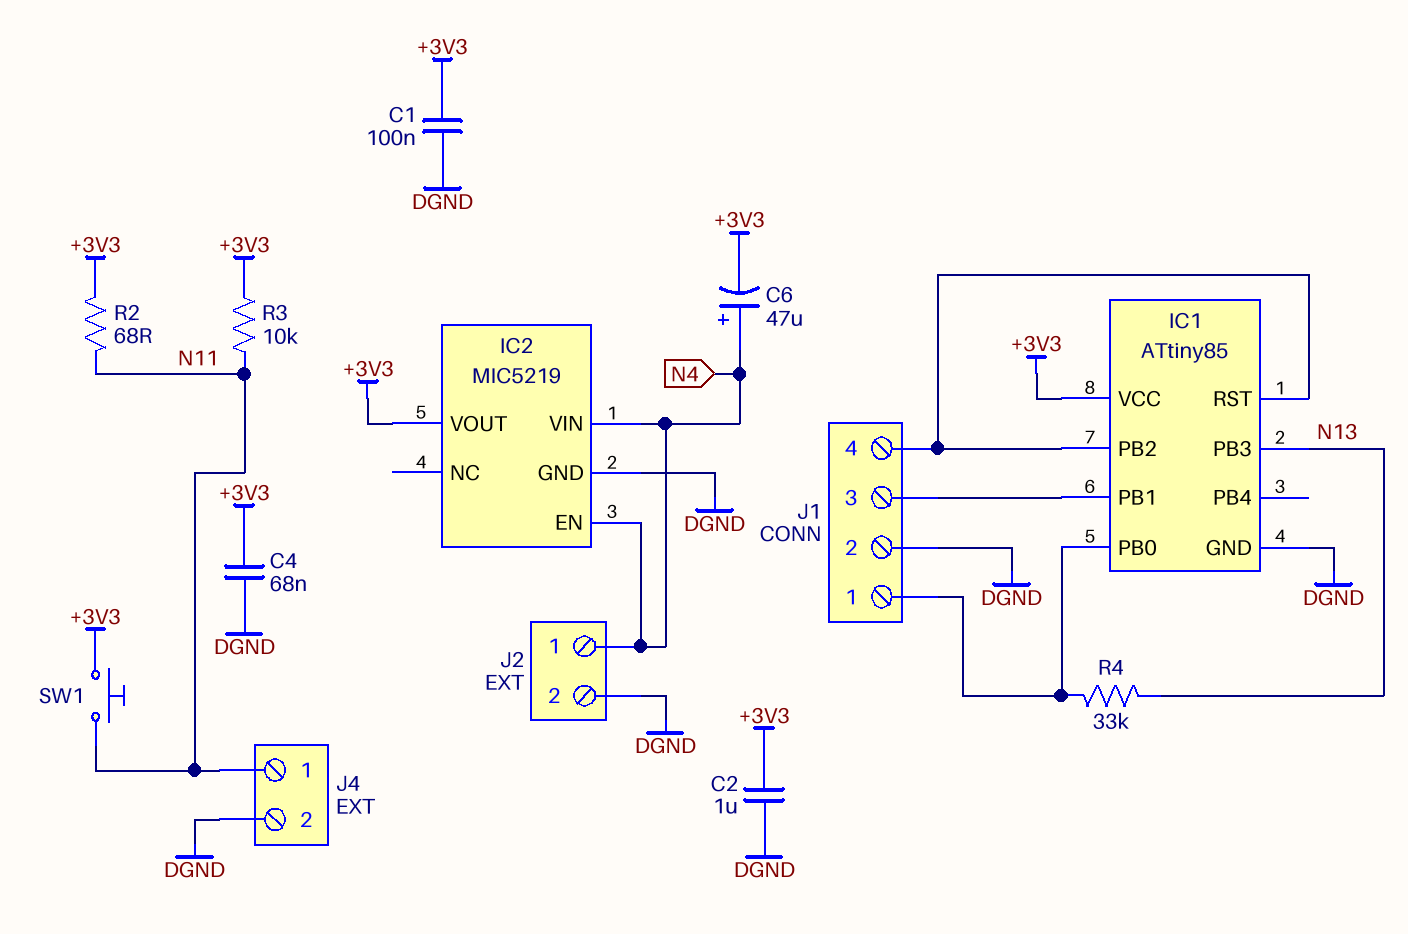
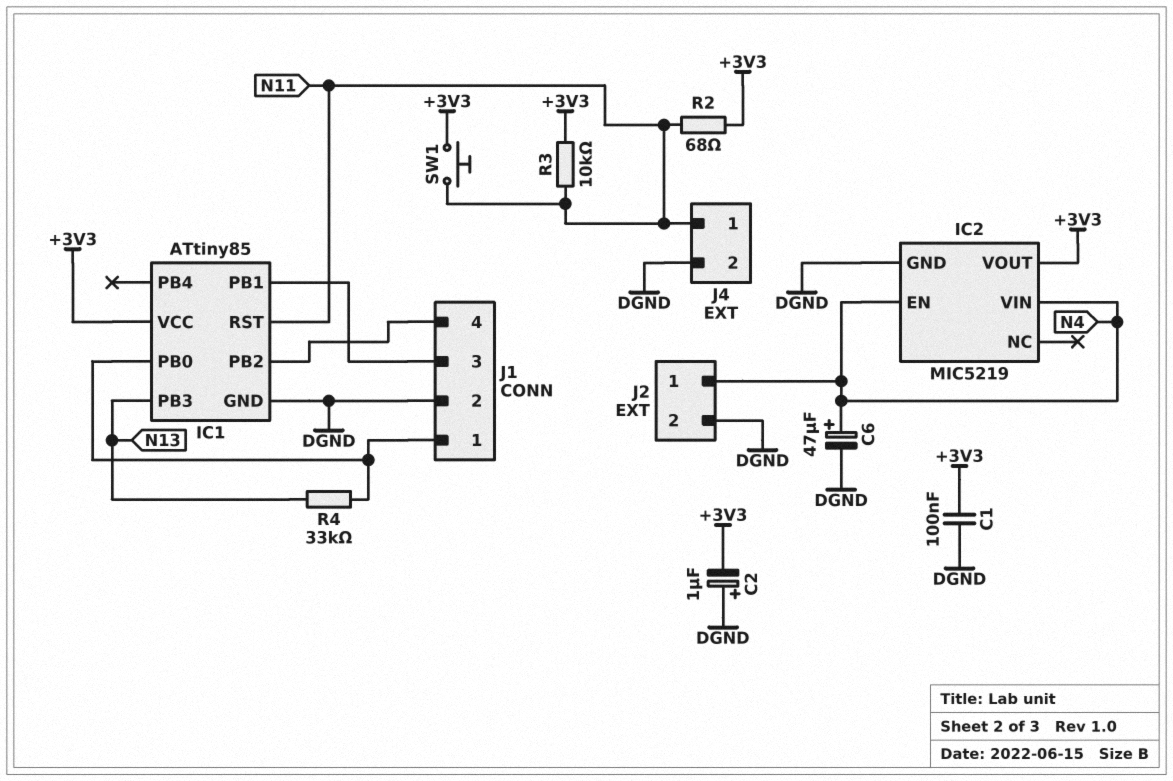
C2: 1uF (+3V3, DGND) -> 1uF (plus DGND, minus +3V3)
C4: 68nF (+3V3, DGND) -> none
C6: 47uF (plus N4, minus +3V3) -> 47uF (plus N4, minus DGND)
IC1 pin RST: IC1/PB2 -> N11

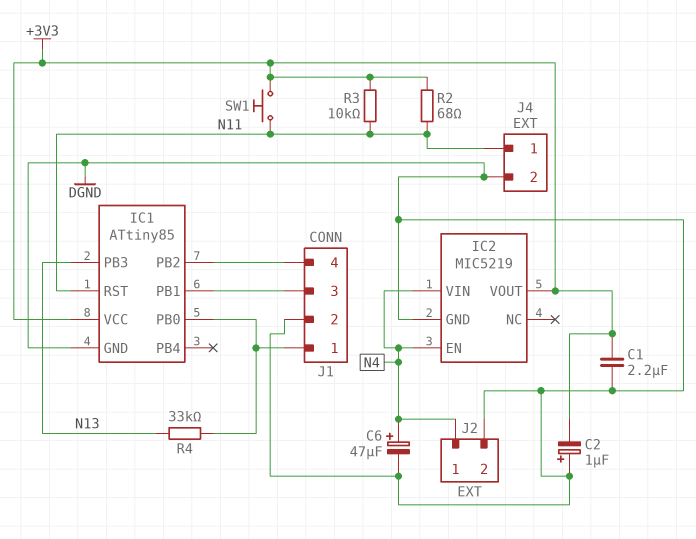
C1: 100nF (+3V3, DGND) -> 2.2uF (+3V3, DGND)

